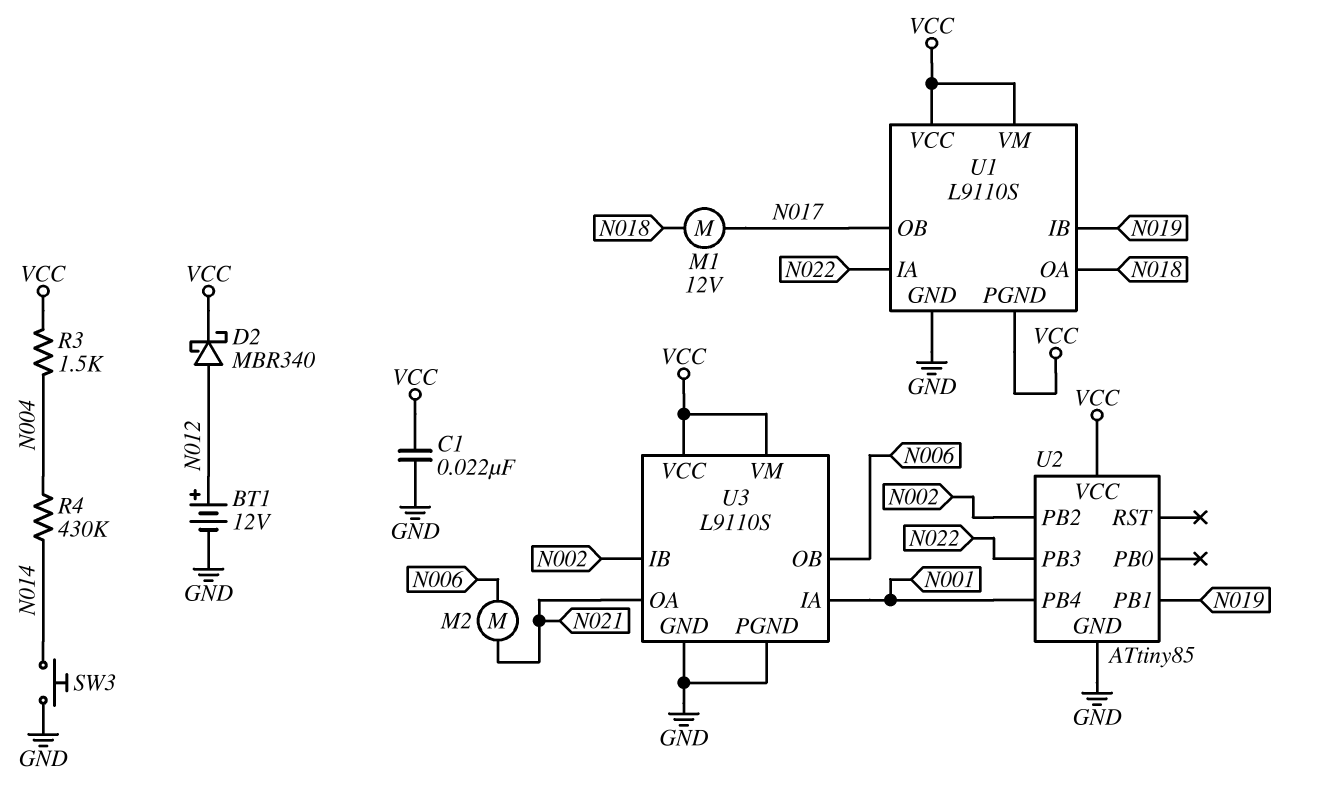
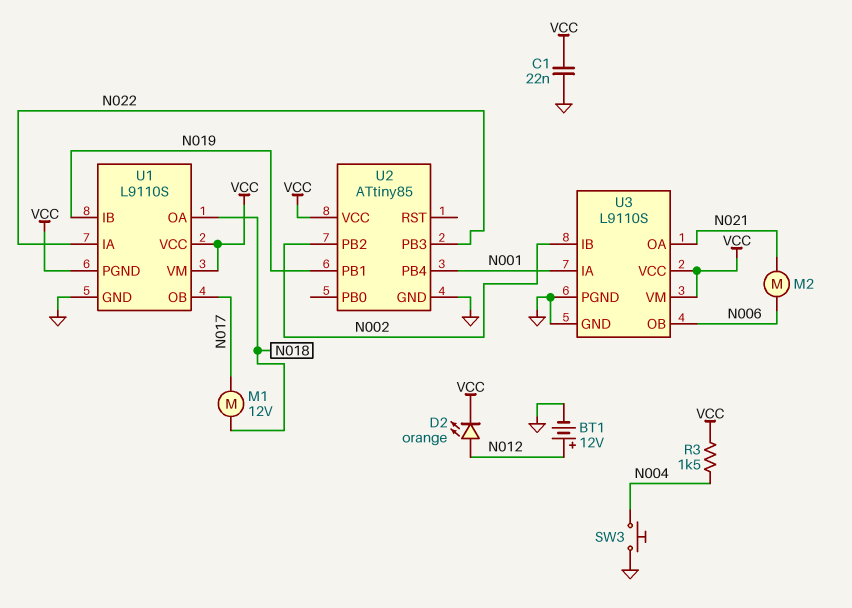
D2: schottky MBR340 (A N012, K VCC) -> LED orange (A N012, K VCC)
R4: 430k (N004, N014) -> none
SW3: button (GND, N014) -> button (GND, N004)

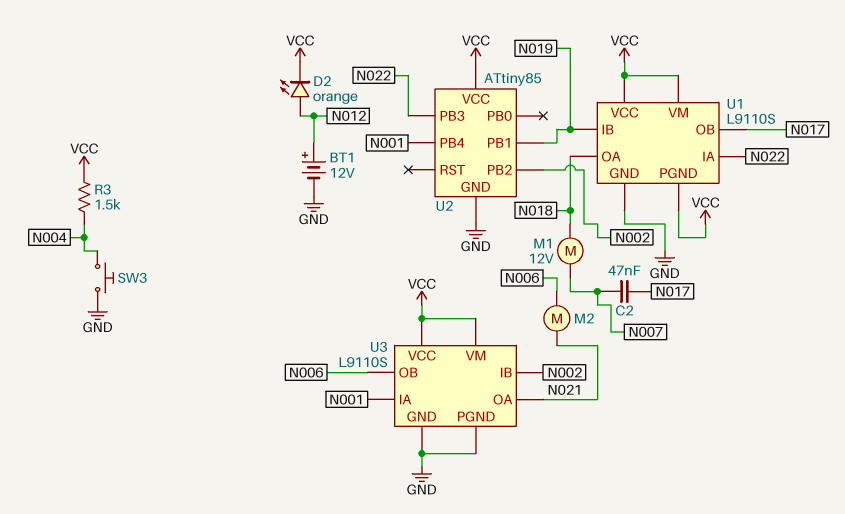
C1: 22nF (GND, VCC) -> none
C2: none -> 47nF (N007, N017)
M1: motor 12V (N017, N018) -> motor 12V (N007, N018)

